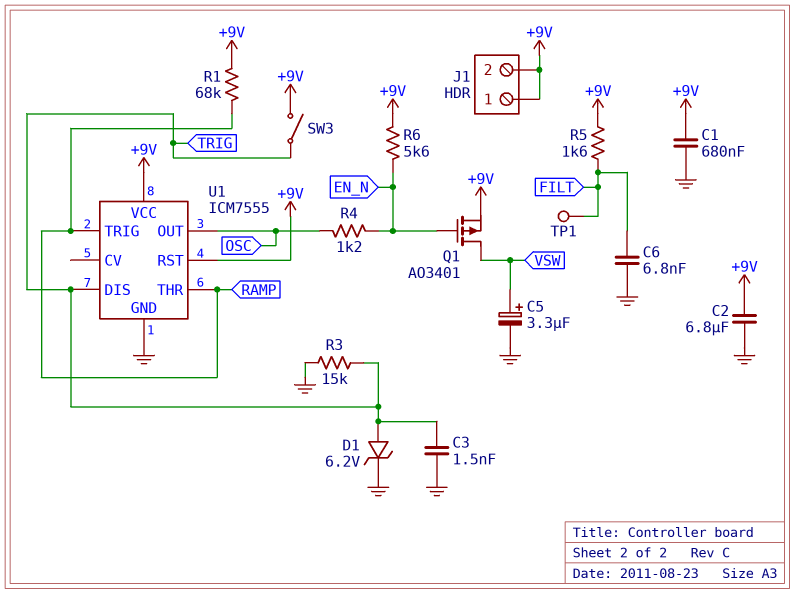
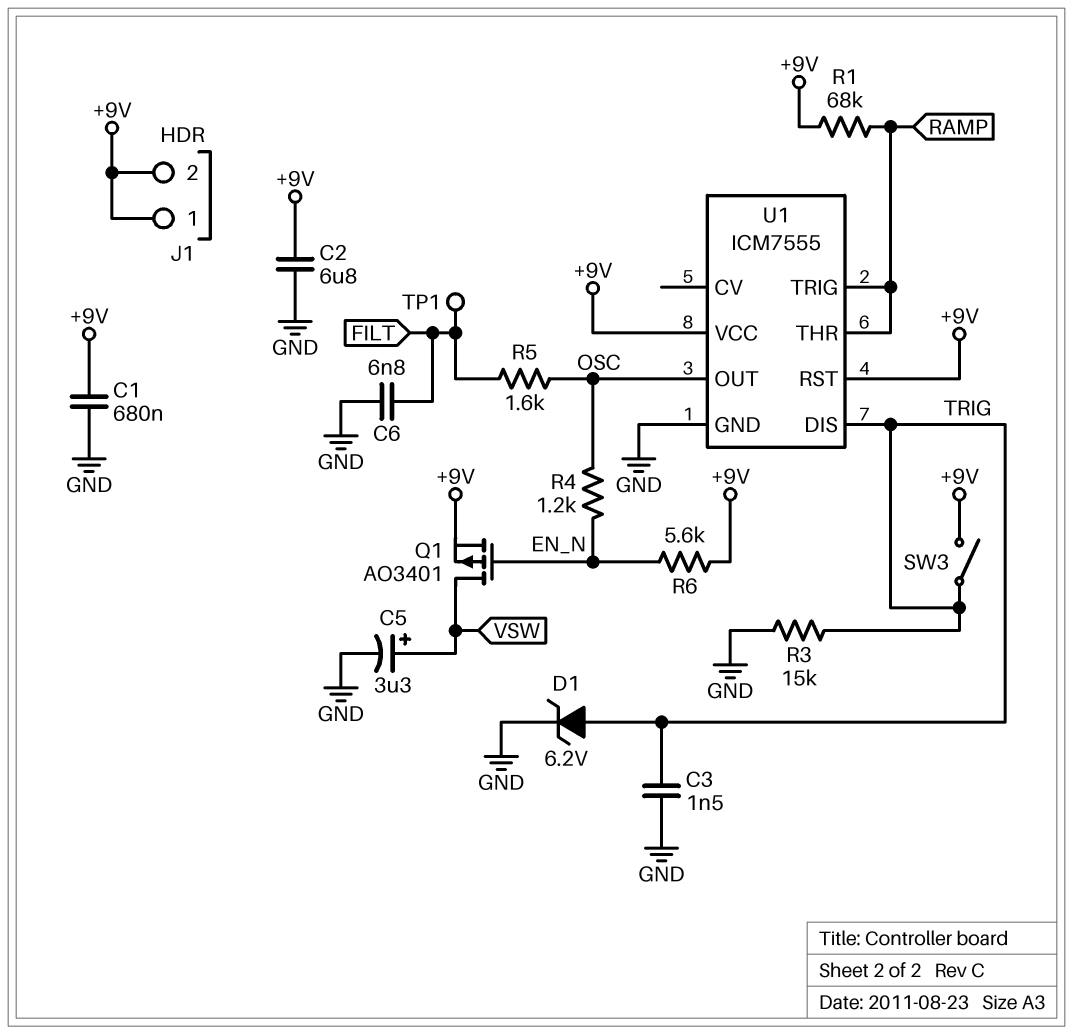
R5: 1.6k (+9V, FILT) -> 1.6k (FILT, OSC)

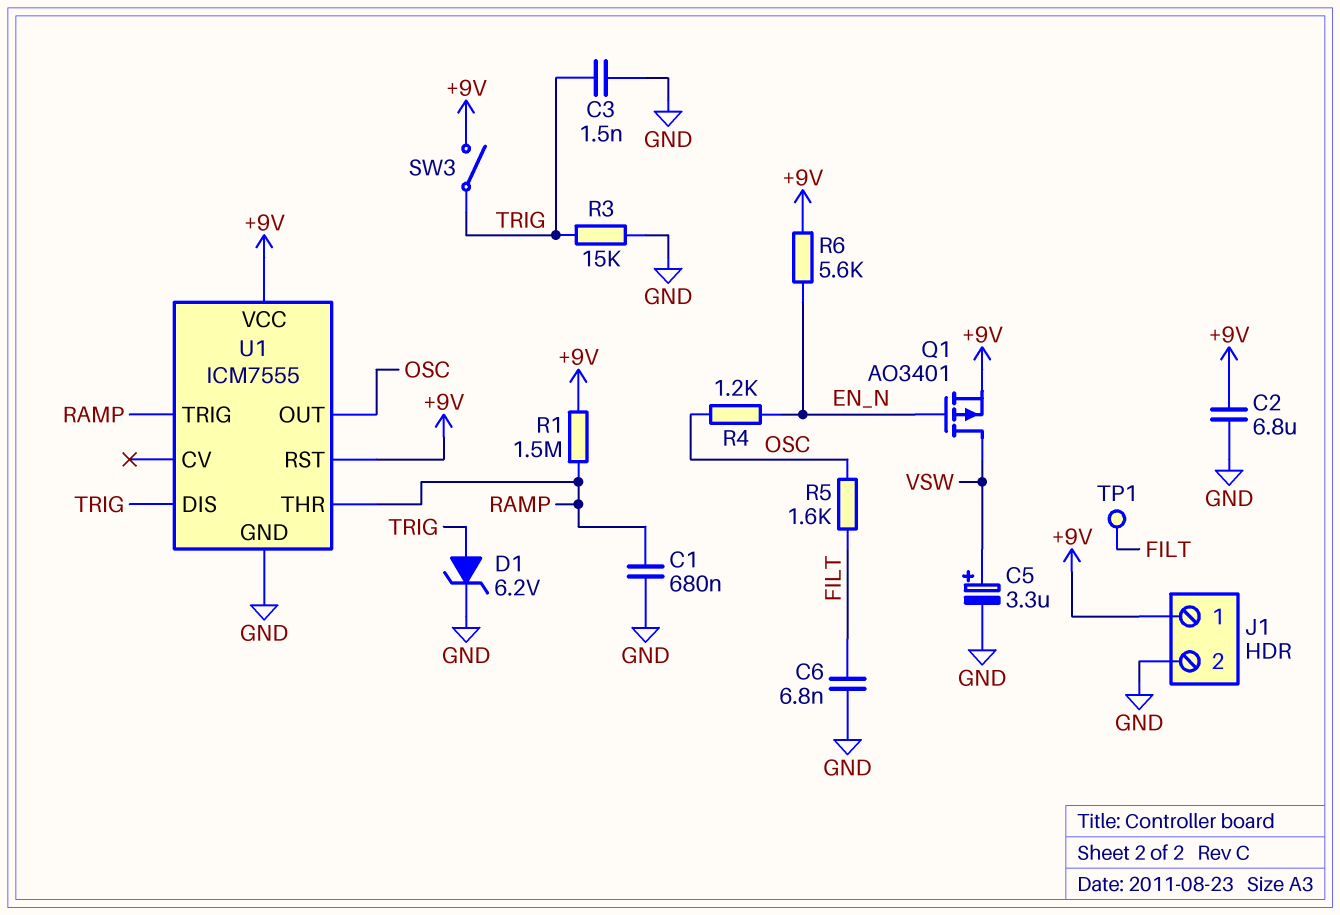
C1: 680nF (+9V, GND) -> 680nF (GND, RAMP)
J1 pin 2: +9V -> GND
R1: 68k (+9V, RAMP) -> 1.5M (+9V, RAMP)

